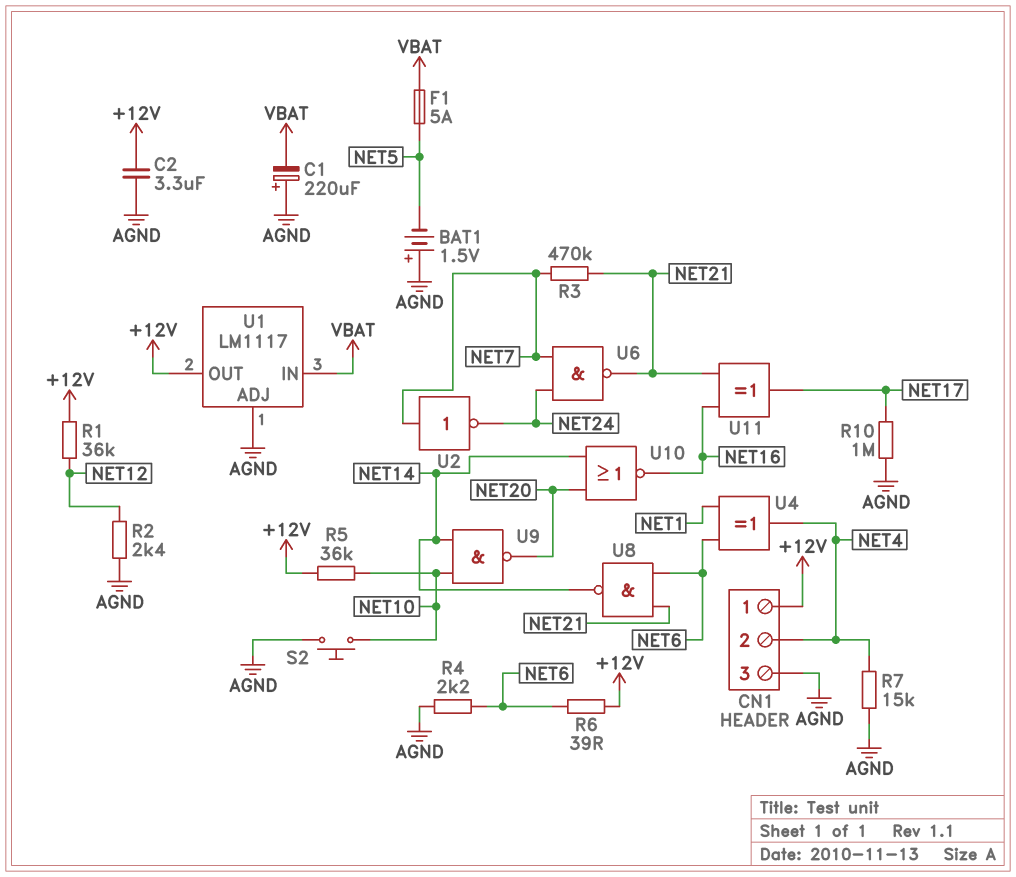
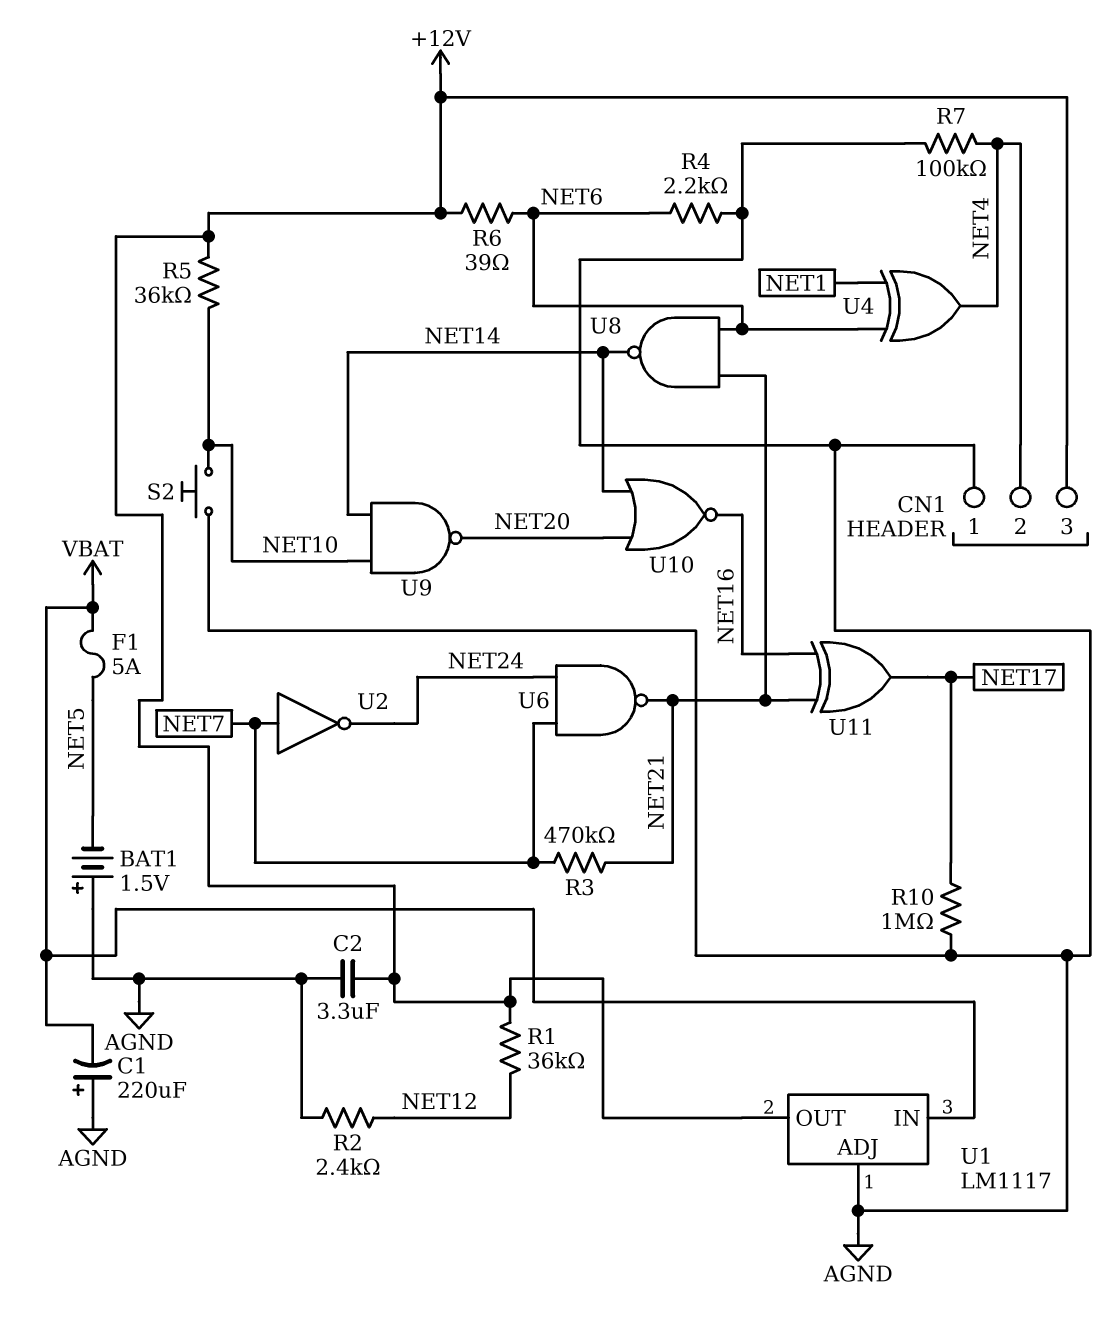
CN1 pin 1: +12V -> AGND
CN1 pin 3: AGND -> +12V
R7: 15k (AGND, NET4) -> 100k (AGND, NET4)

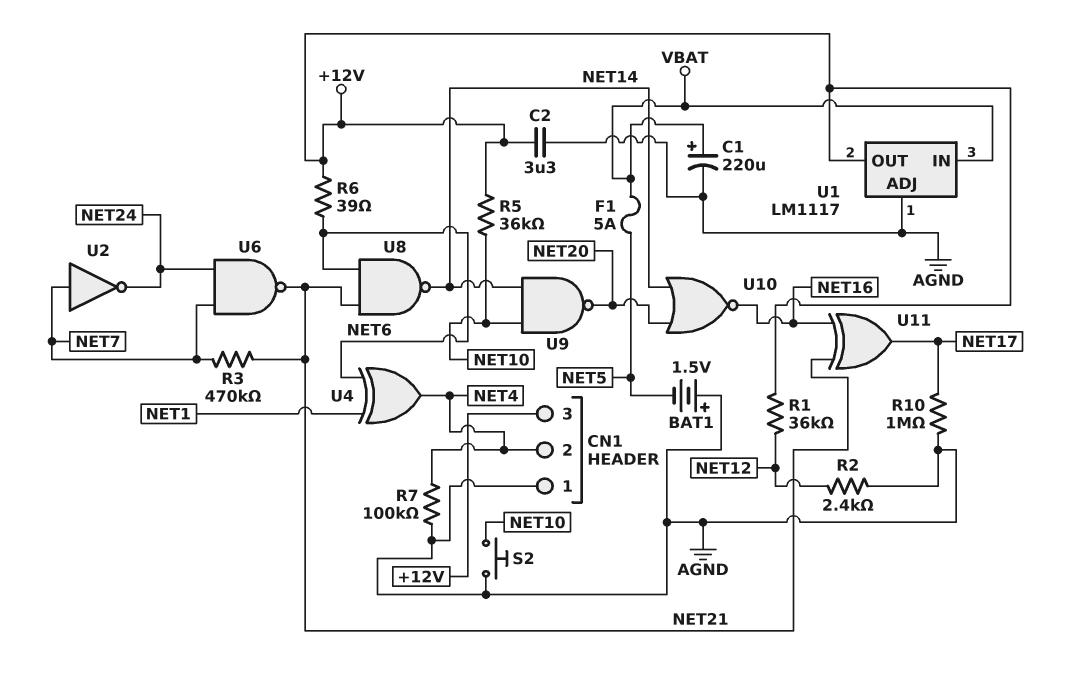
C1: 220uF (plus AGND, minus VBAT) -> 220uF (plus VBAT, minus AGND)
R4: 2.2k (AGND, NET6) -> none

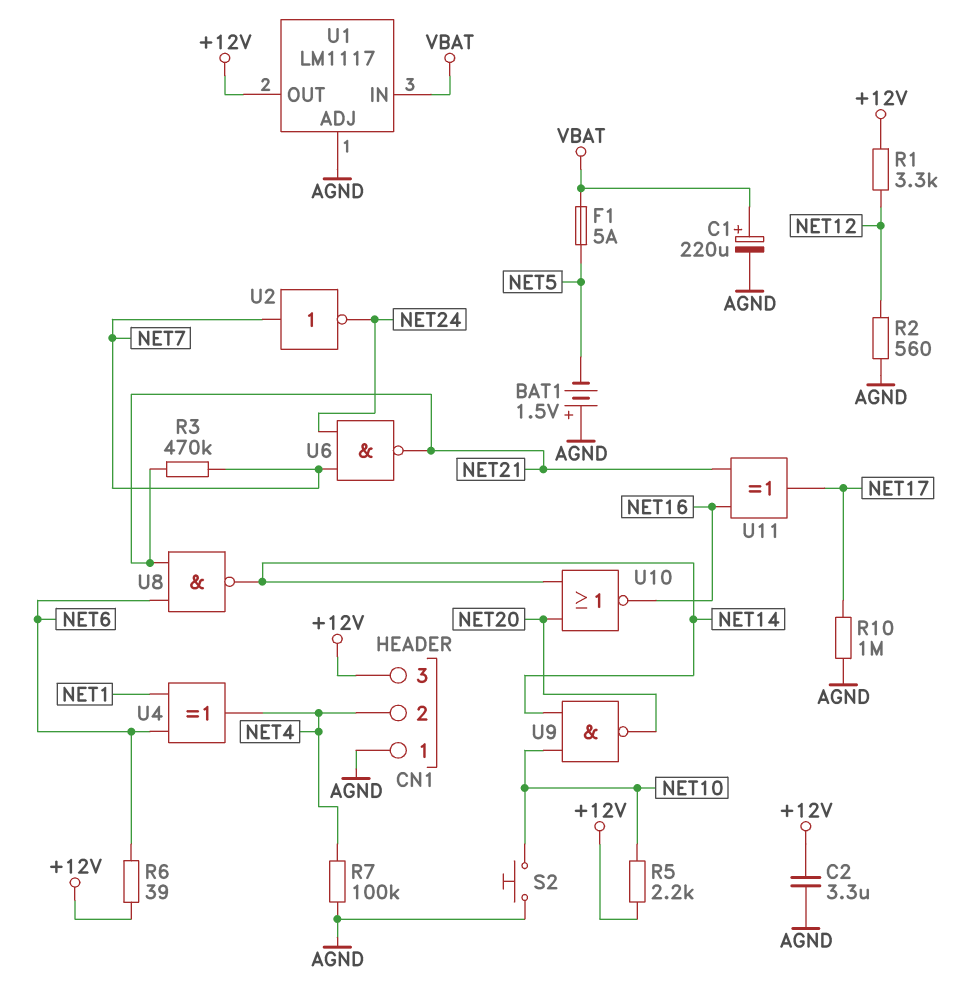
R1: 36k (+12V, NET12) -> 3.3k (+12V, NET12)
R2: 2.4k (AGND, NET12) -> 560 (AGND, NET12)
R5: 36k (+12V, NET10) -> 2.2k (+12V, NET10)

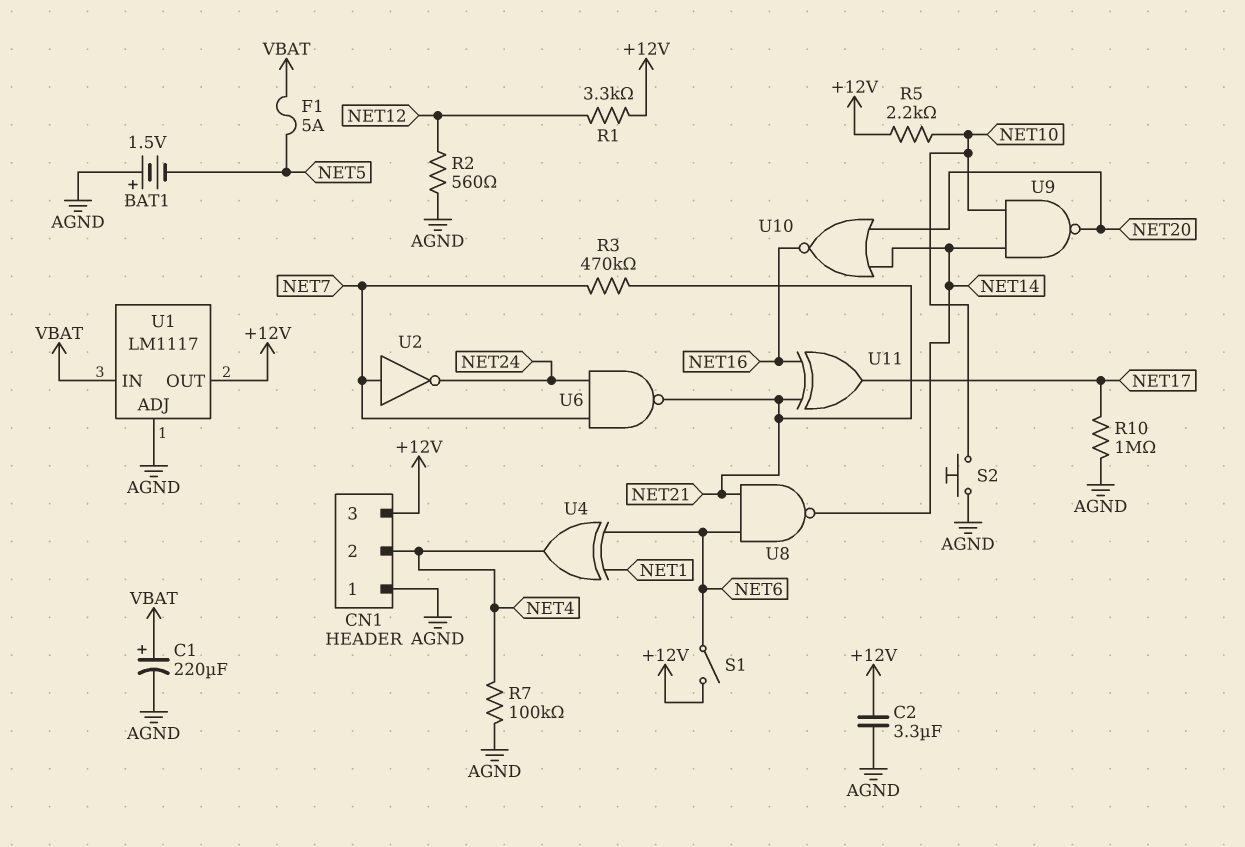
R6: 39 (+12V, NET6) -> none
S1: none -> switch (+12V, NET6)

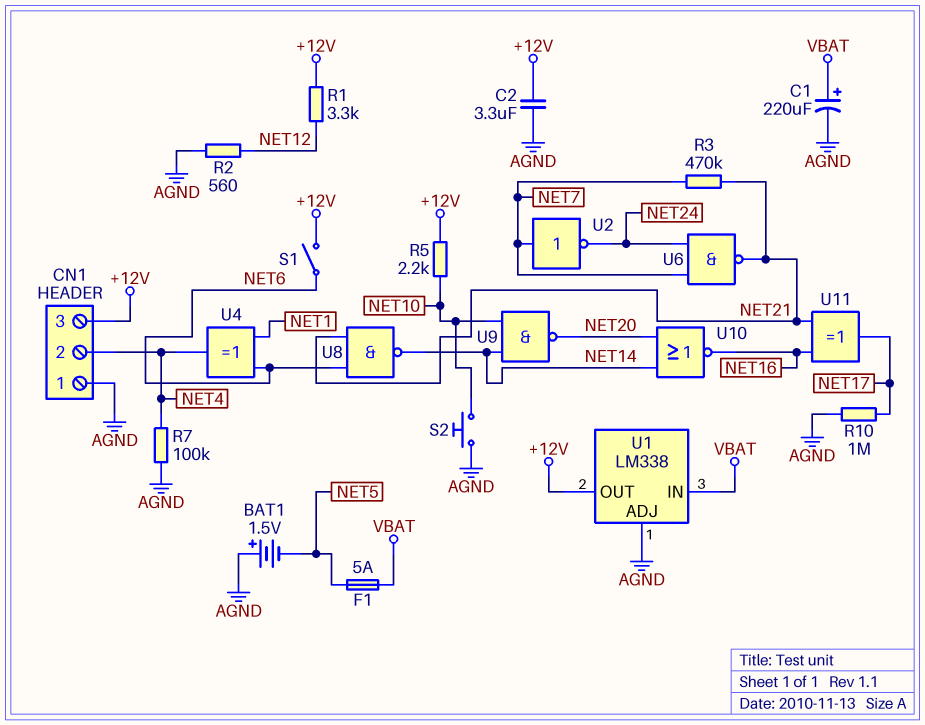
U1: LM1117 -> LM338

